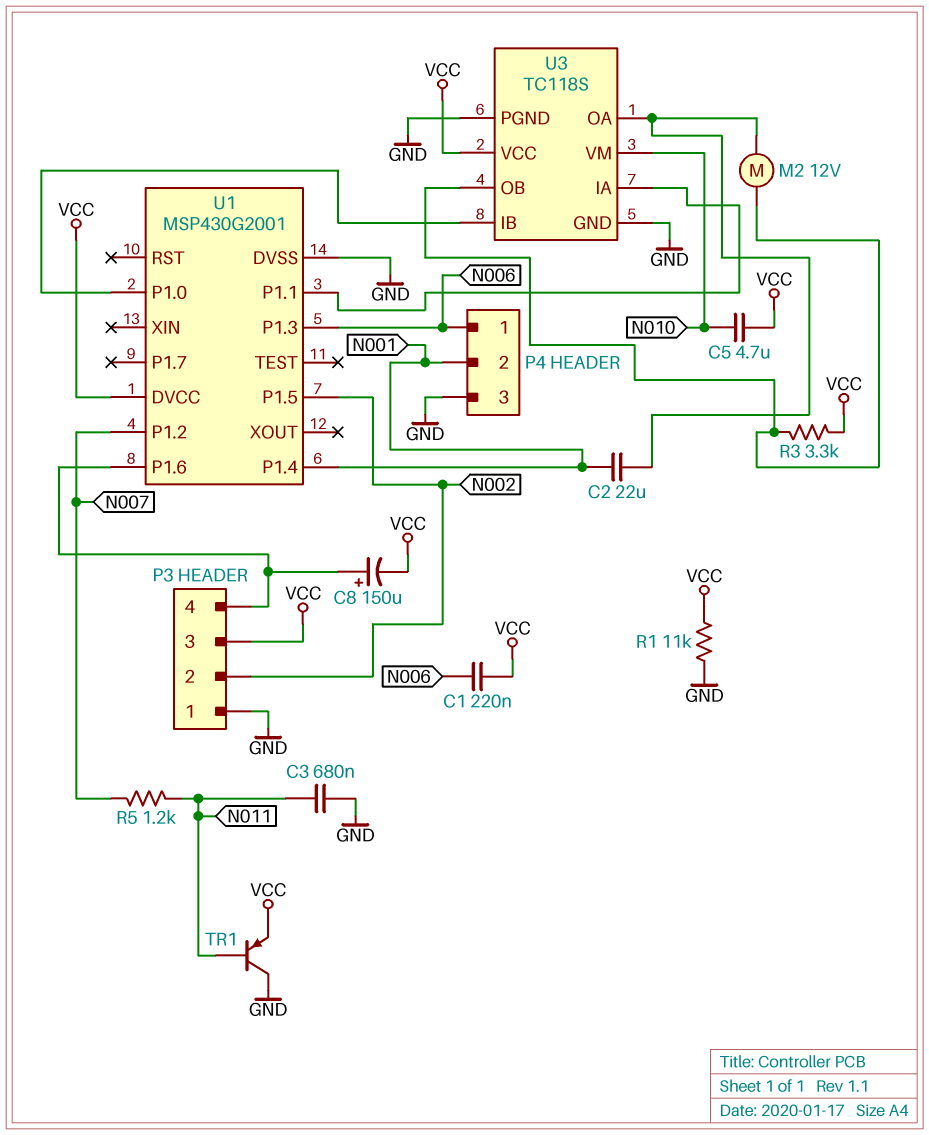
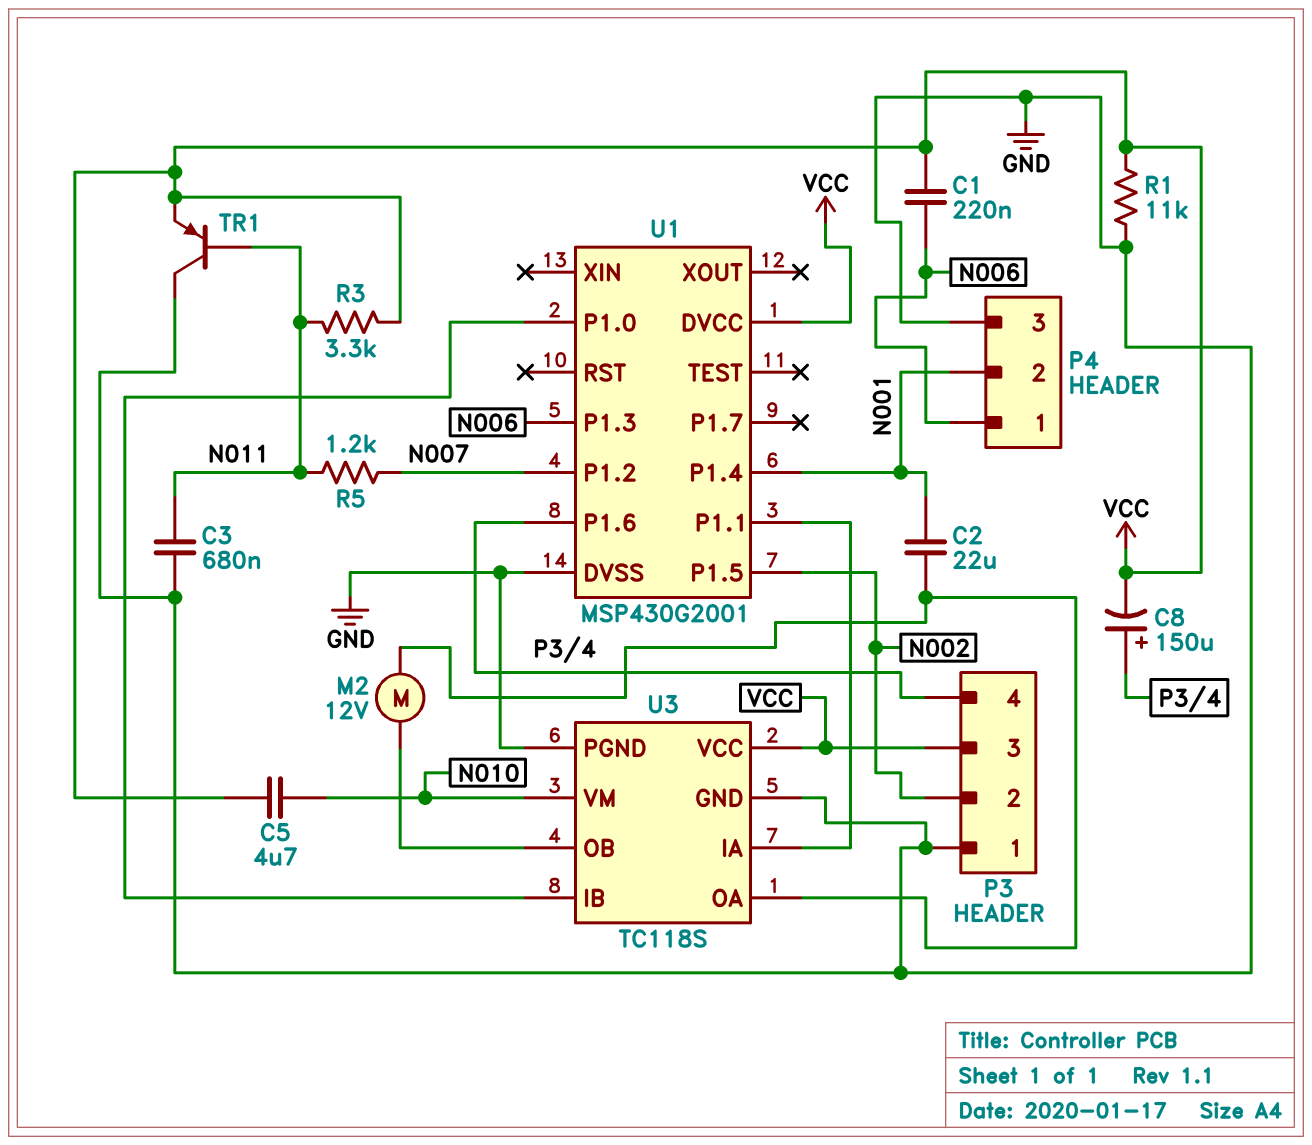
R3: 3.3k (U3/OB, VCC) -> 3.3k (N011, VCC)

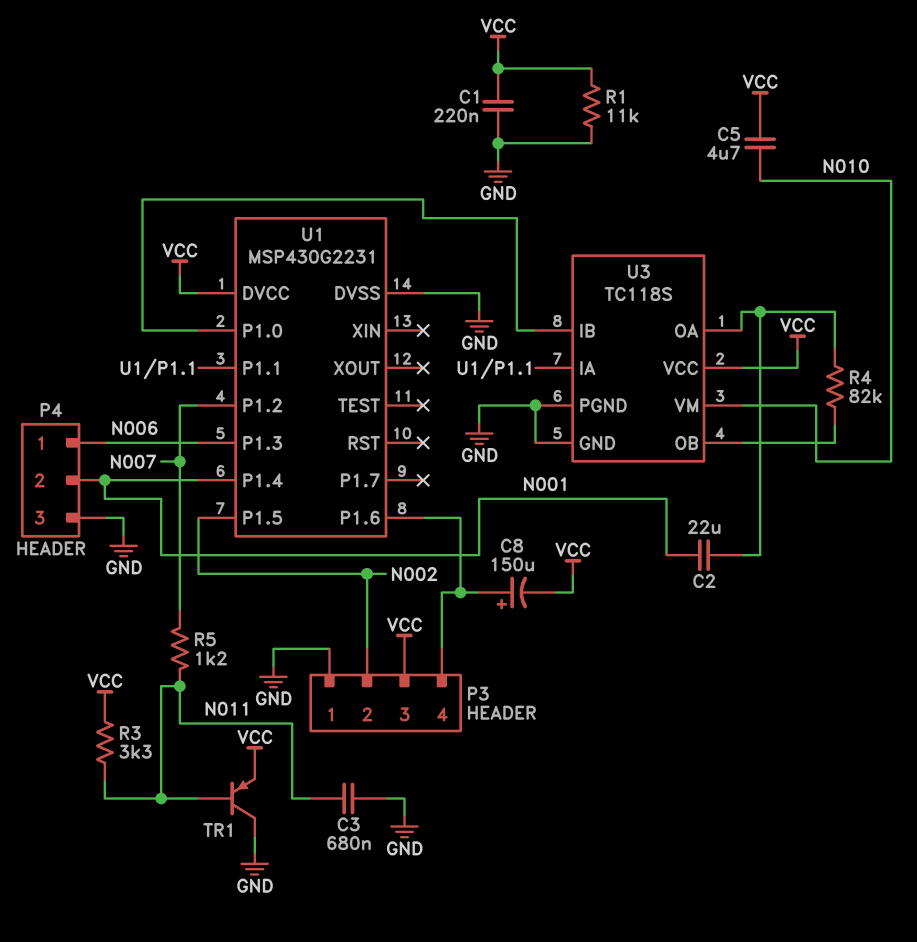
C1: 220nF (N006, VCC) -> 220nF (GND, VCC)
M2: motor 12V (U3/OA, U3/OB) -> none
R4: none -> 82k (U3/OA, U3/OB)
U1: MSP430G2001 -> MSP430G2231

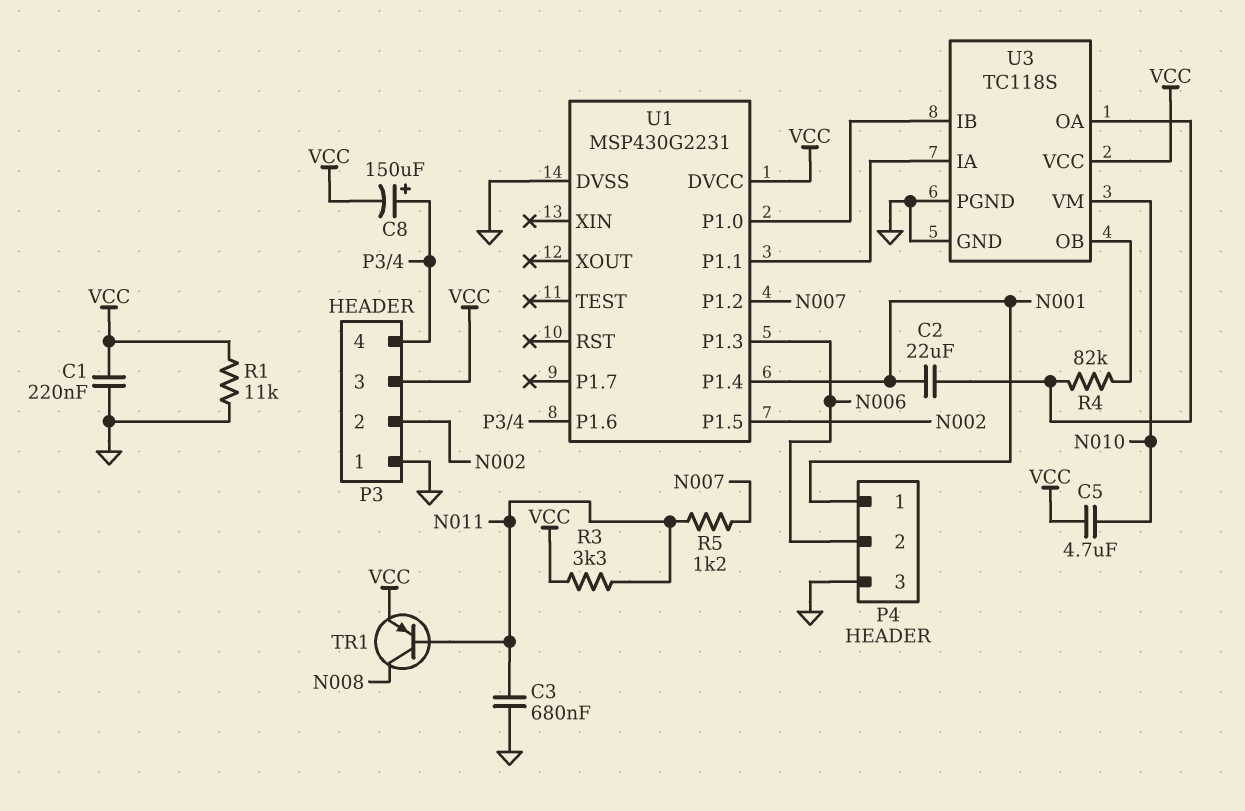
P4 pin 1: N006 -> N001
P4 pin 2: N001 -> N006
TR1: PNP (B N011, C GND, E VCC) -> PNP (B N011, C N008, E VCC)

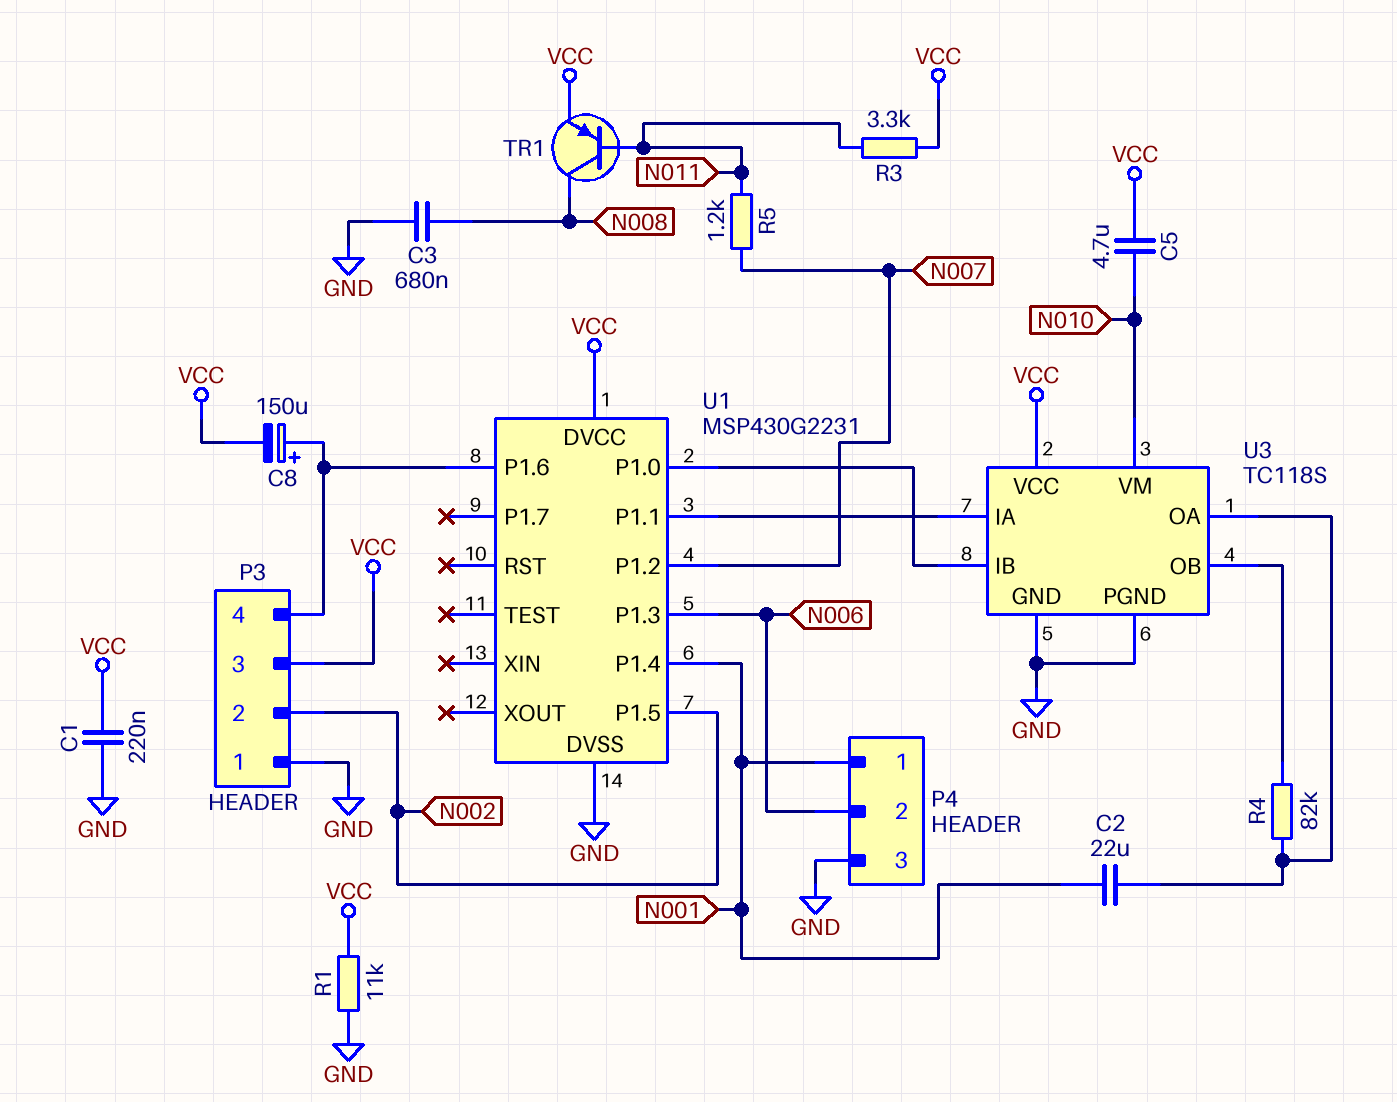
C3: 680nF (GND, N011) -> 680nF (GND, N008)

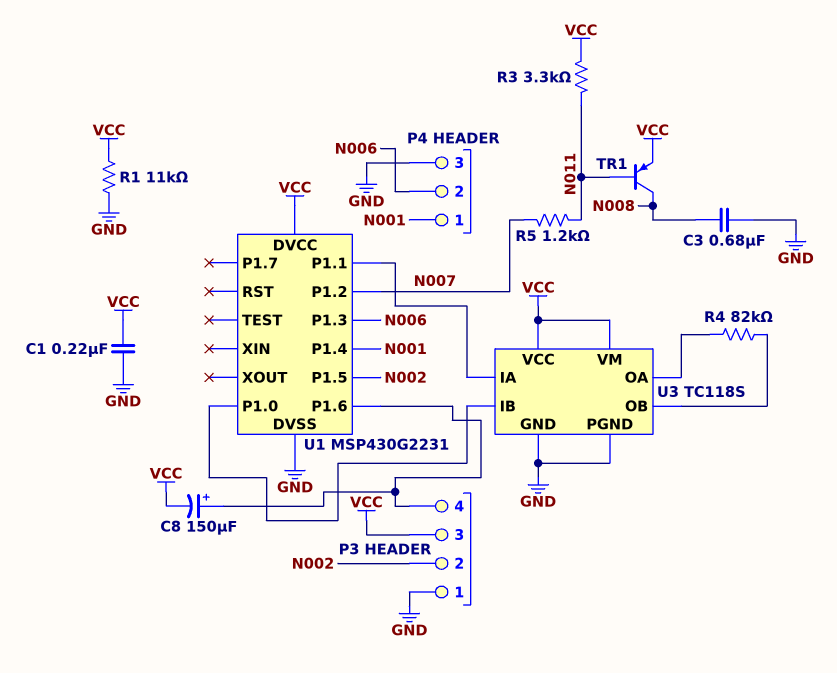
C2: 22uF (N001, U3/OA) -> none
C5: 4.7uF (N010, VCC) -> none
U3 pin VM: N010 -> VCC

